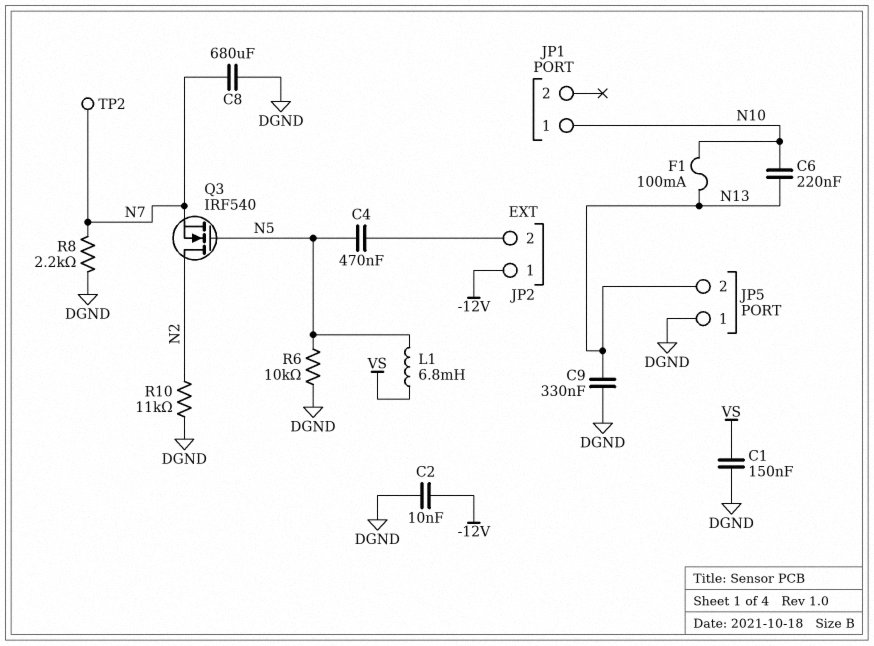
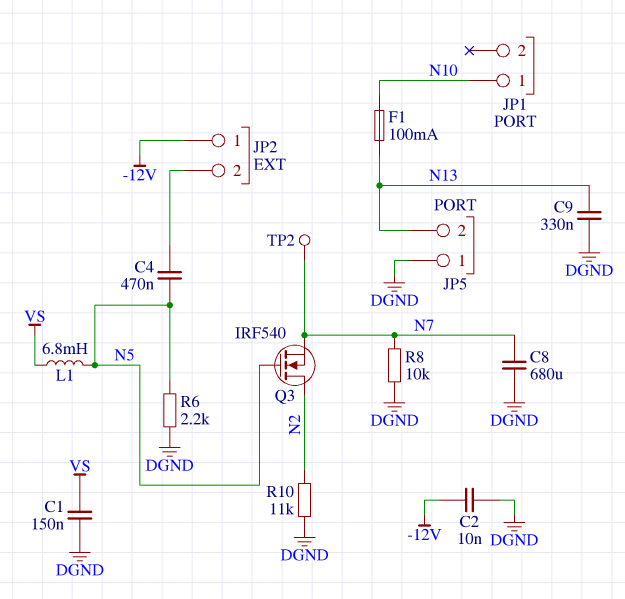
C6: 220nF (N10, N13) -> none
R6: 10k (DGND, N5) -> 2.2k (DGND, N5)
R8: 2.2k (DGND, N7) -> 10k (DGND, N7)

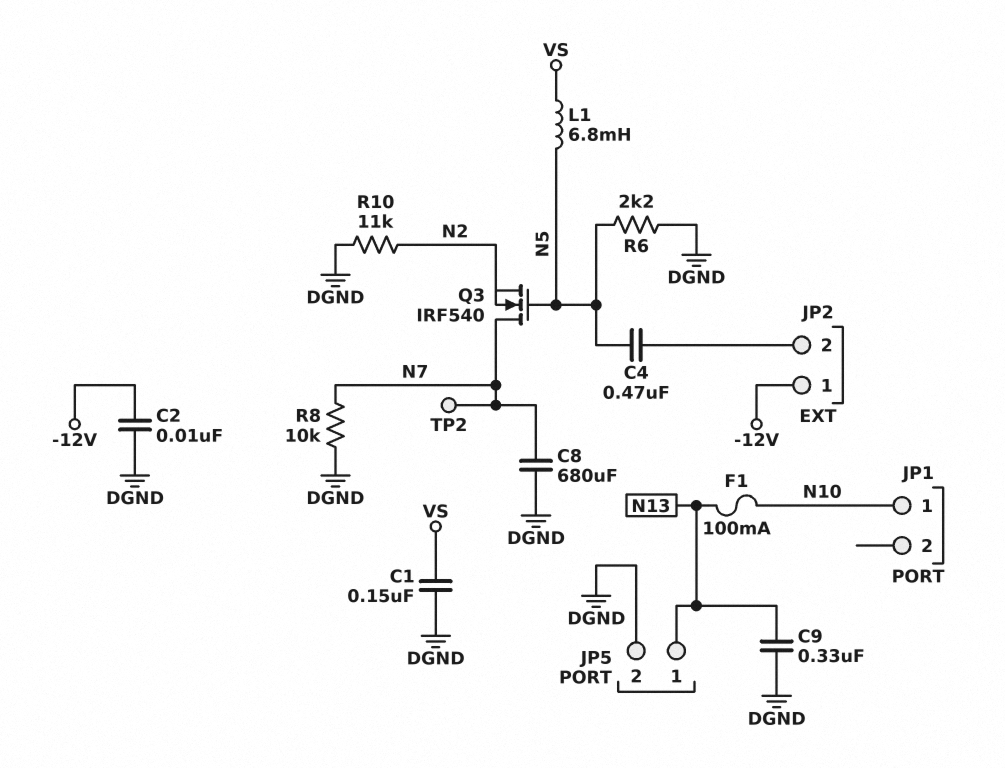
JP5 pin 1: DGND -> N13
JP5 pin 2: N13 -> DGND
Q3: NMOS IRF540 (G N5, D N2, S N7) -> NMOS IRF540 (G N5, D N7, S N2)

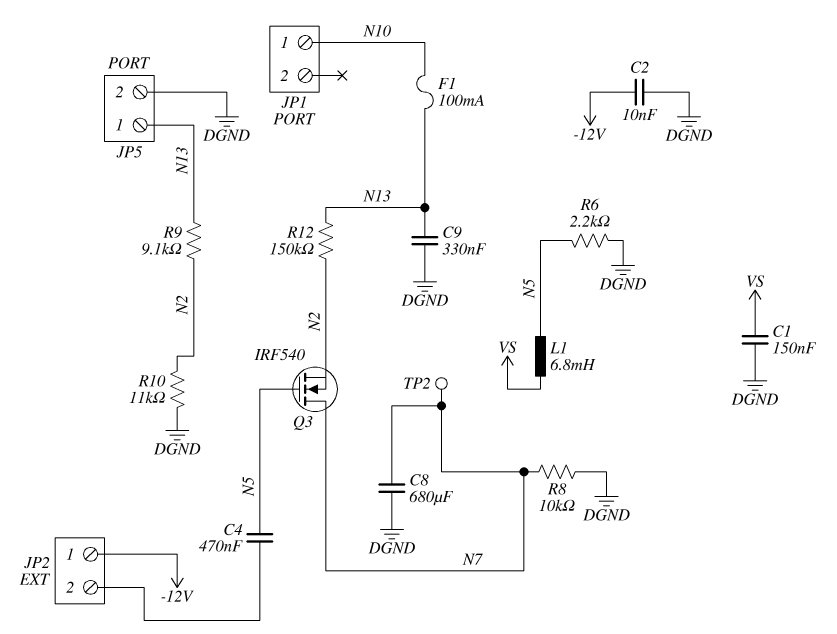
R9: none -> 9.1k (N2, N13)
R12: none -> 150k (N2, N13)

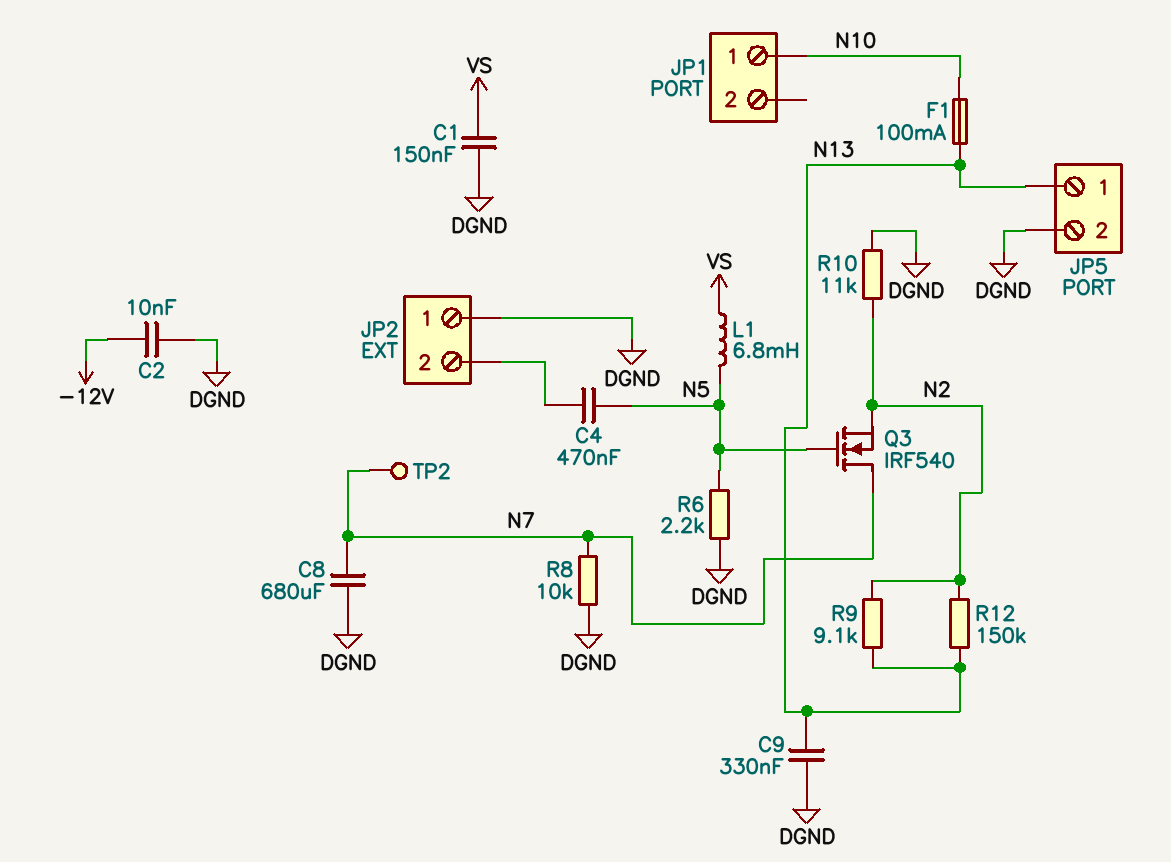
JP2 pin 1: -12V -> DGND

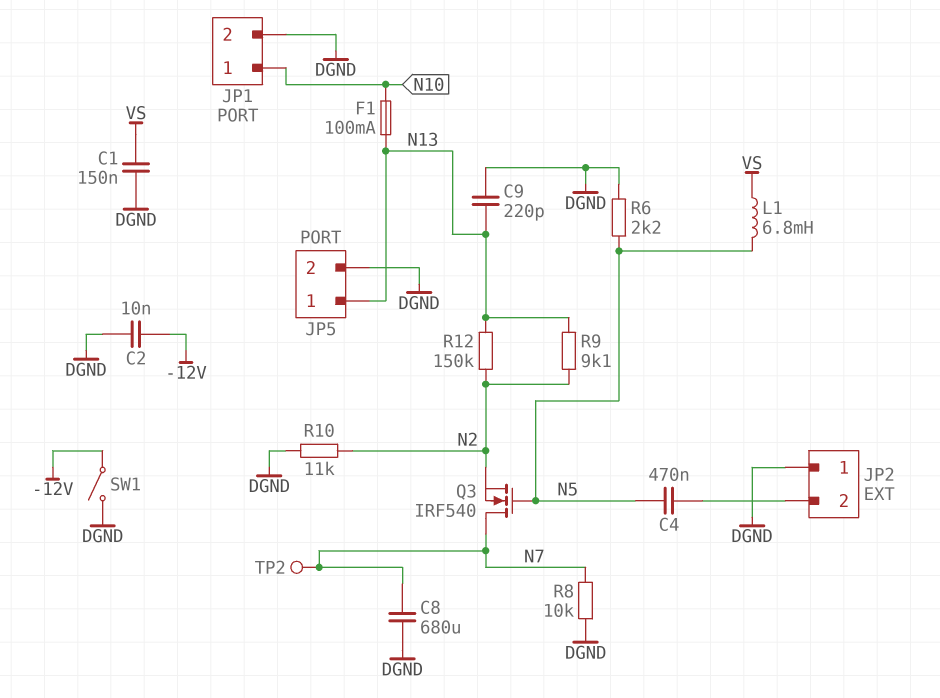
C9: 330nF (DGND, N13) -> 220pF (DGND, N13)
JP1 pin 2: none -> DGND
SW1: none -> switch (-12V, DGND)

